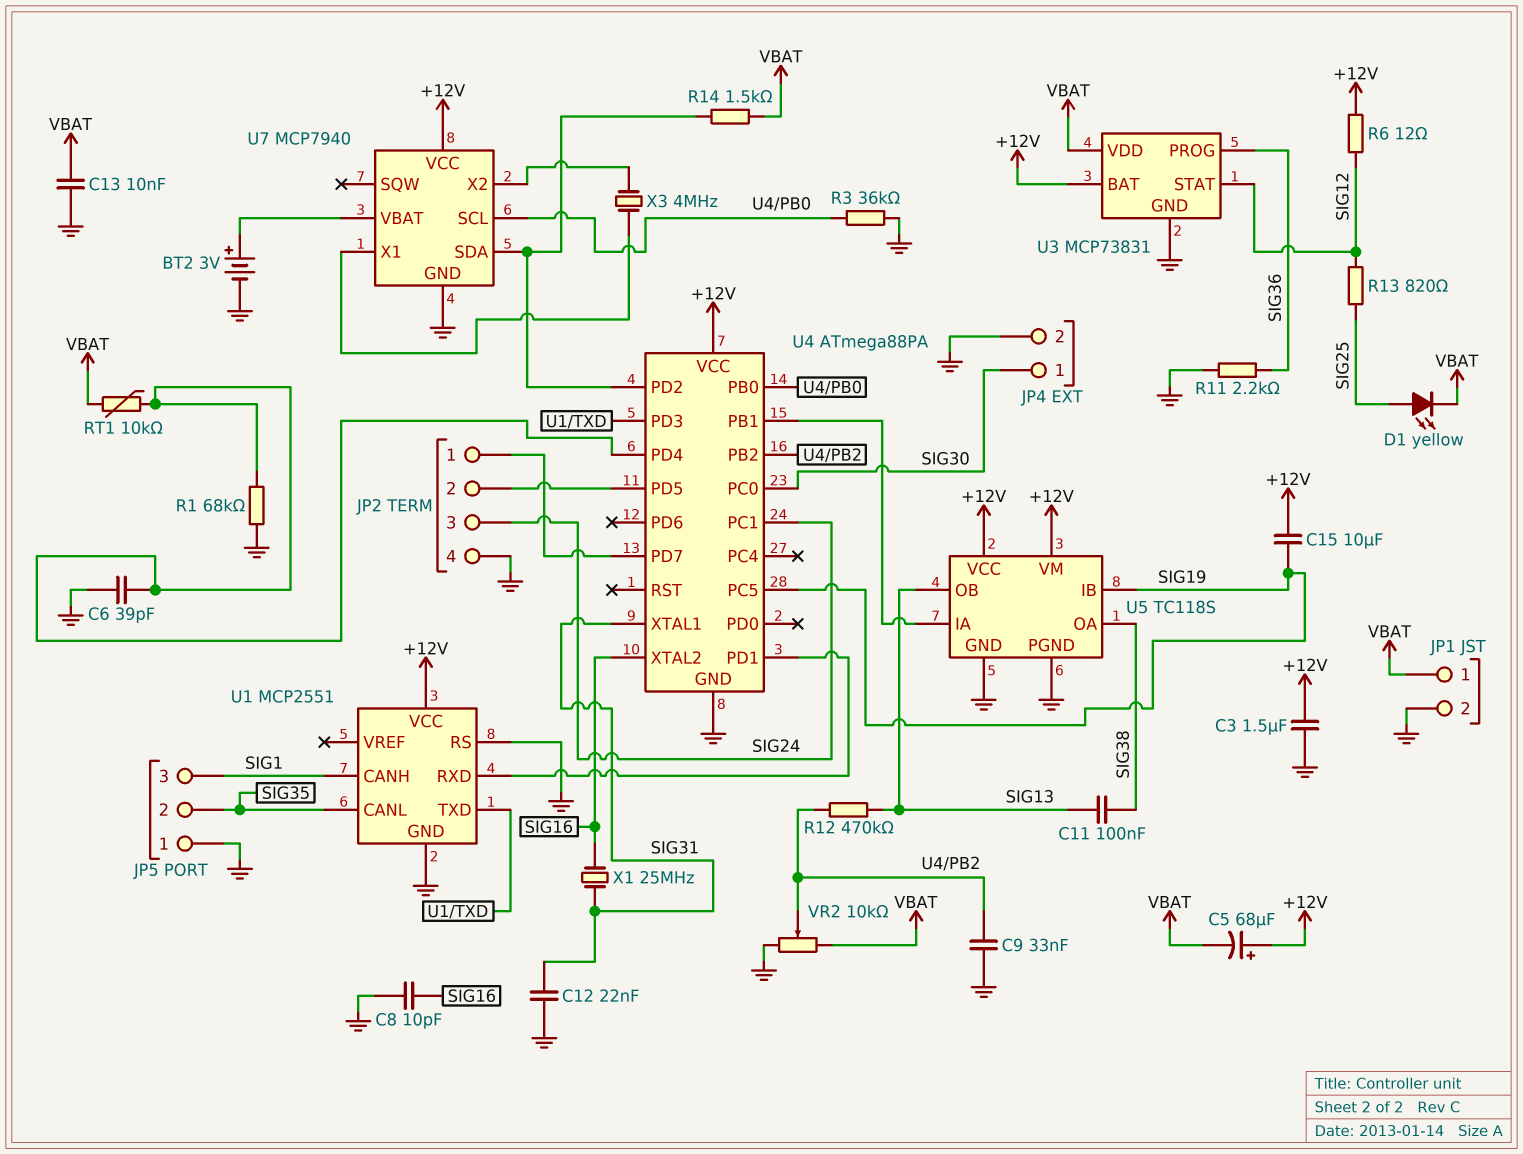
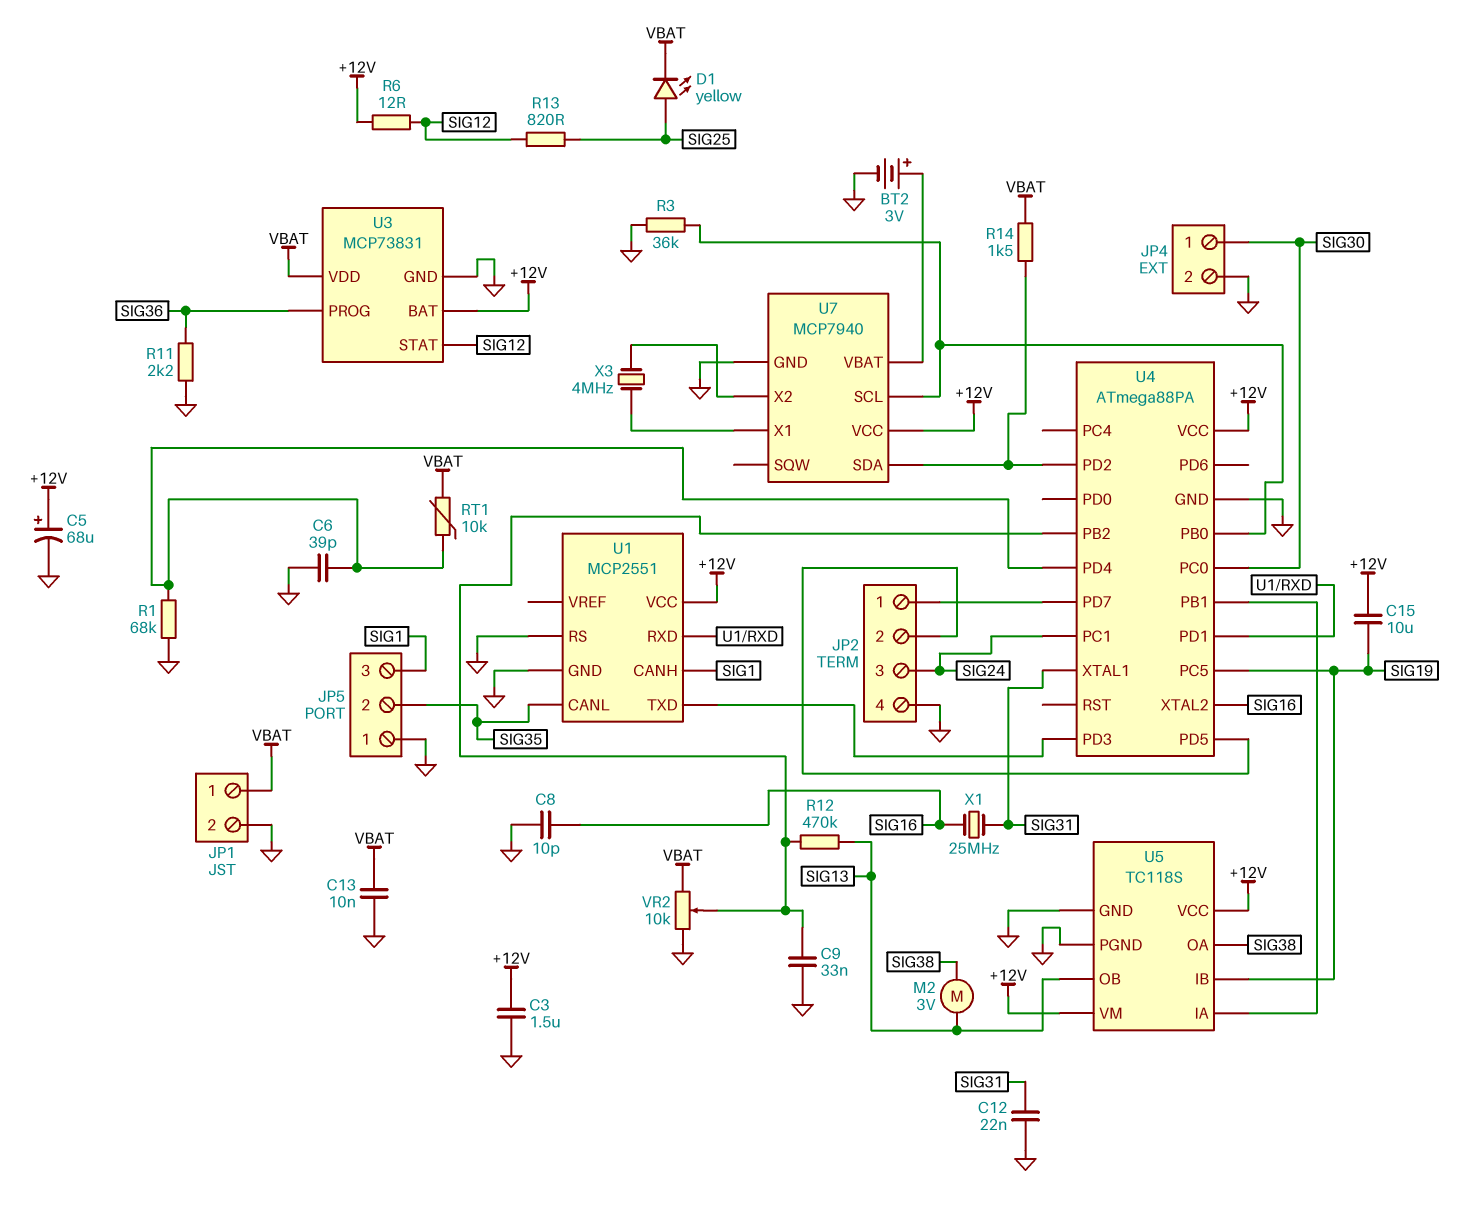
C5: 68uF (plus +12V, minus VBAT) -> 68uF (plus +12V, minus GND)
C11: 100nF (SIG13, SIG38) -> none
M2: none -> motor 3V (SIG13, SIG38)

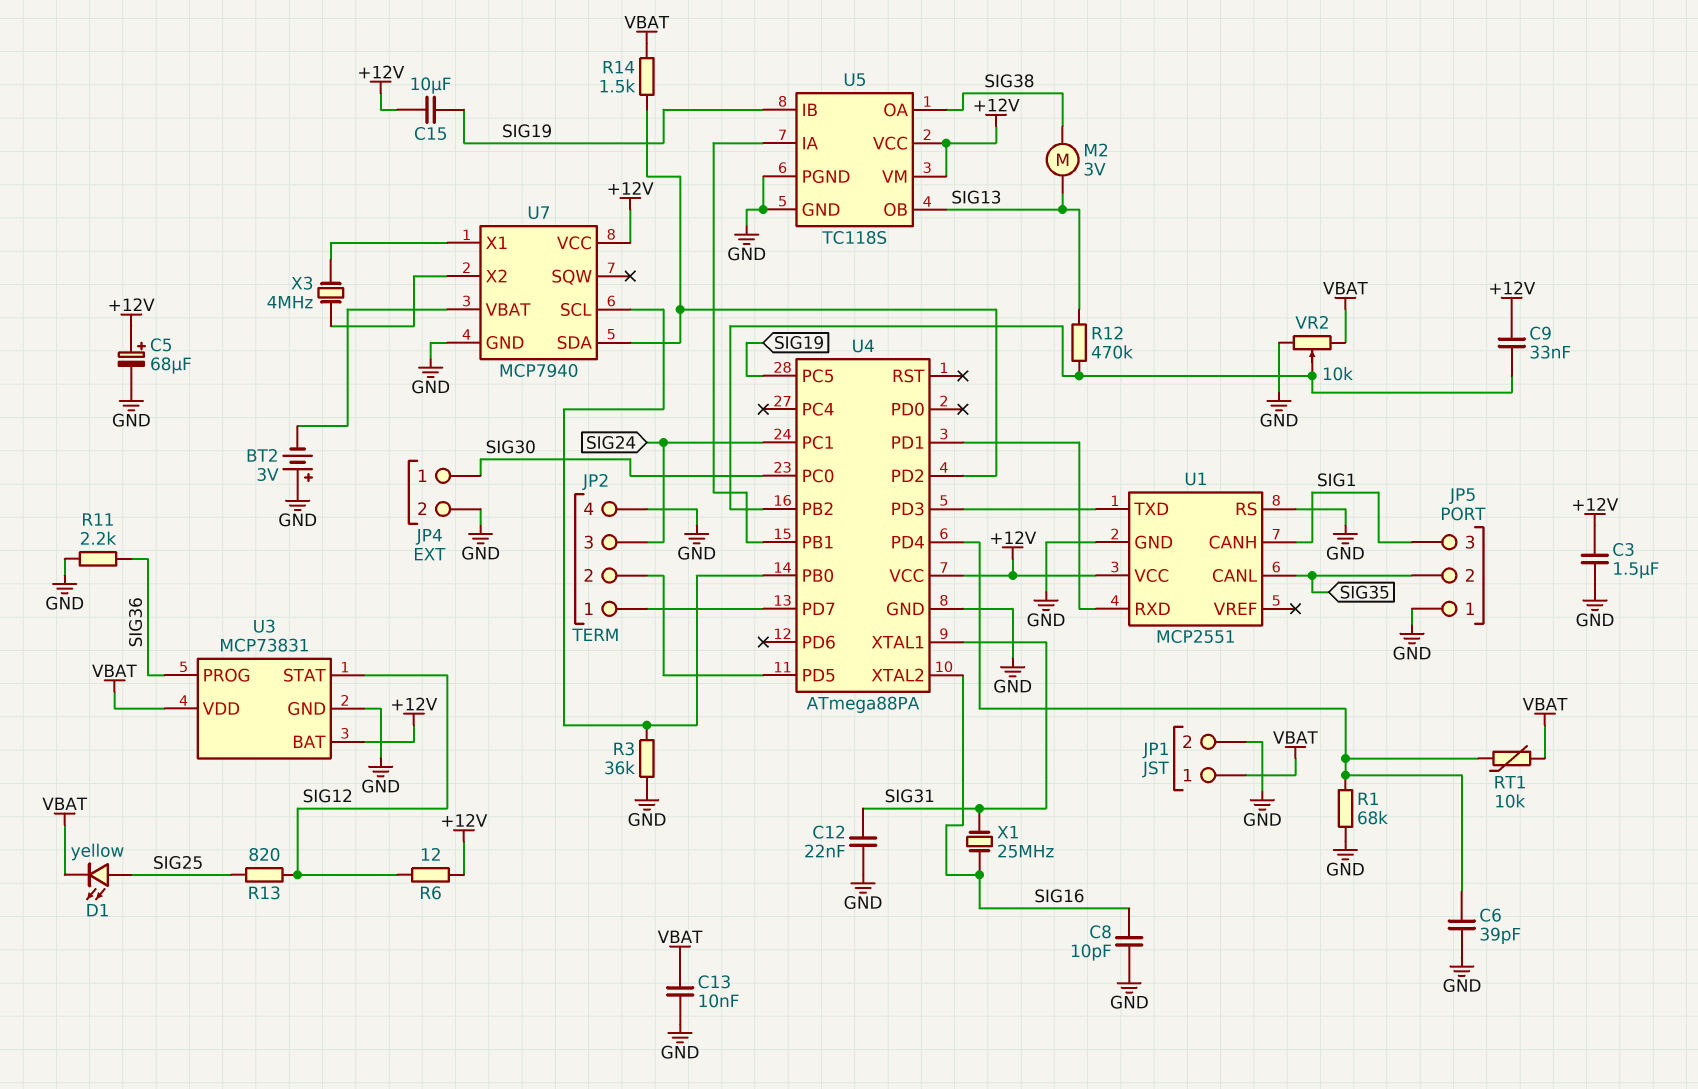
BT2: 3V (plus U7/VBAT, minus GND) -> 3V (plus GND, minus U7/VBAT)
C9: 33nF (GND, U4/PB2) -> 33nF (+12V, U4/PB2)

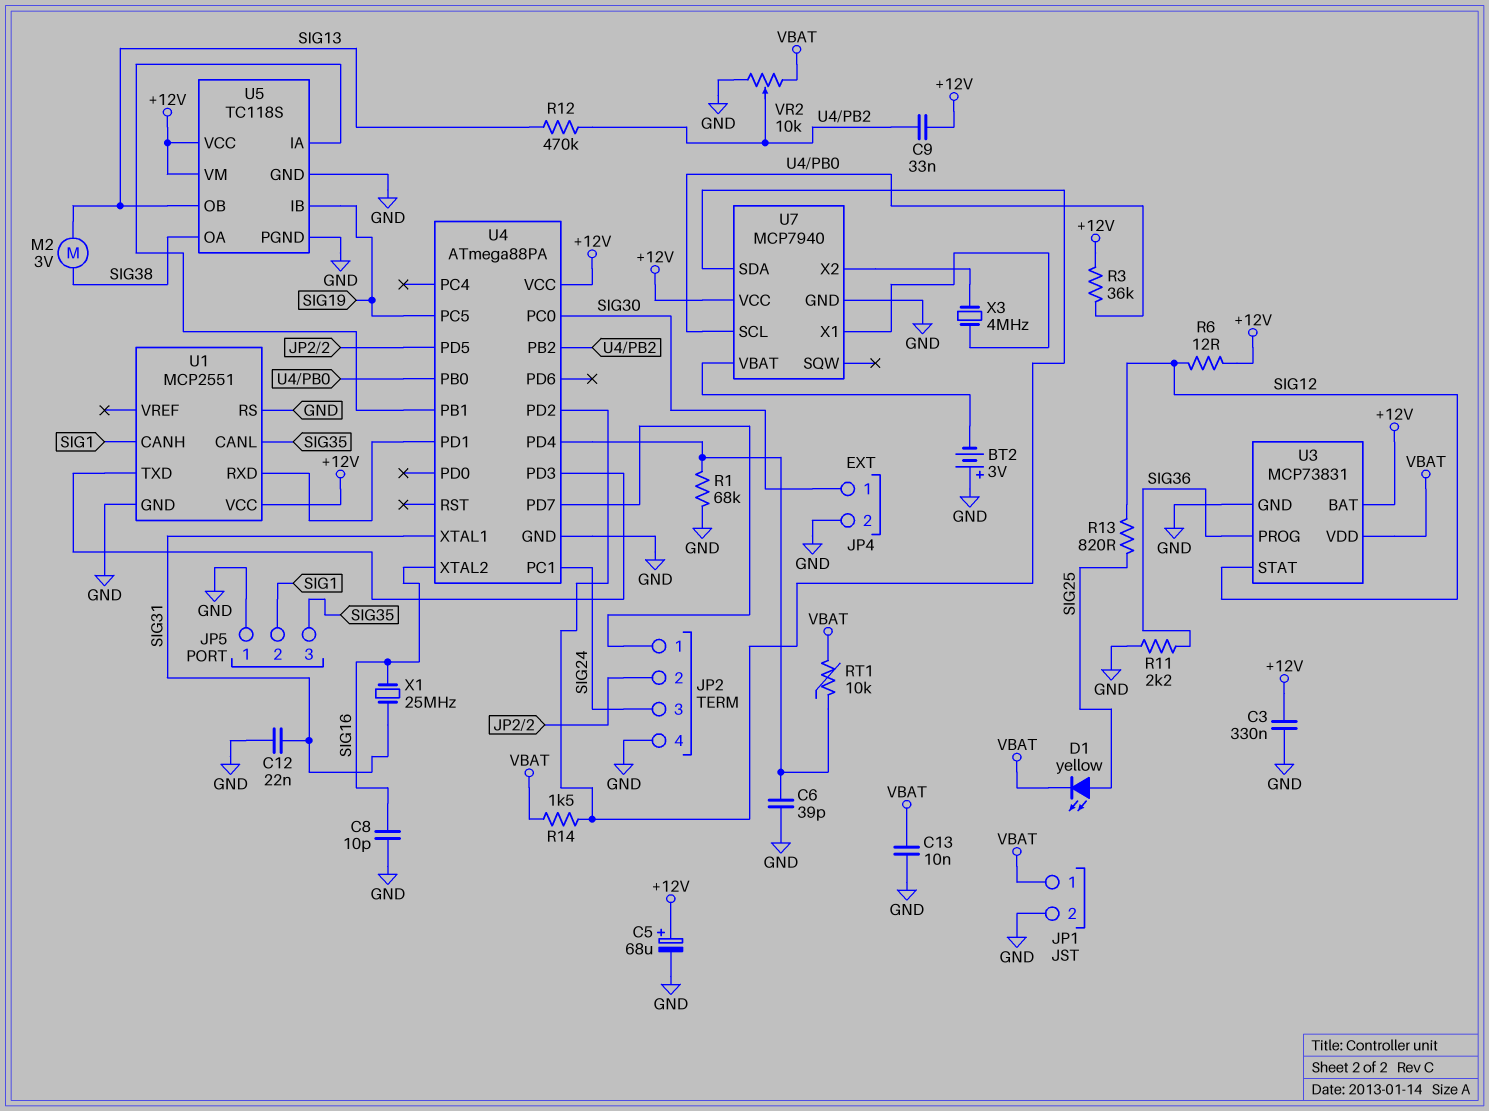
C3: 1.5uF (+12V, GND) -> 330nF (+12V, GND)
C15: 10uF (+12V, SIG19) -> none
JP5 pin 2: SIG35 -> SIG1
JP5 pin 3: SIG1 -> SIG35
R3: 36k (GND, U4/PB0) -> 36k (+12V, U4/PB0)

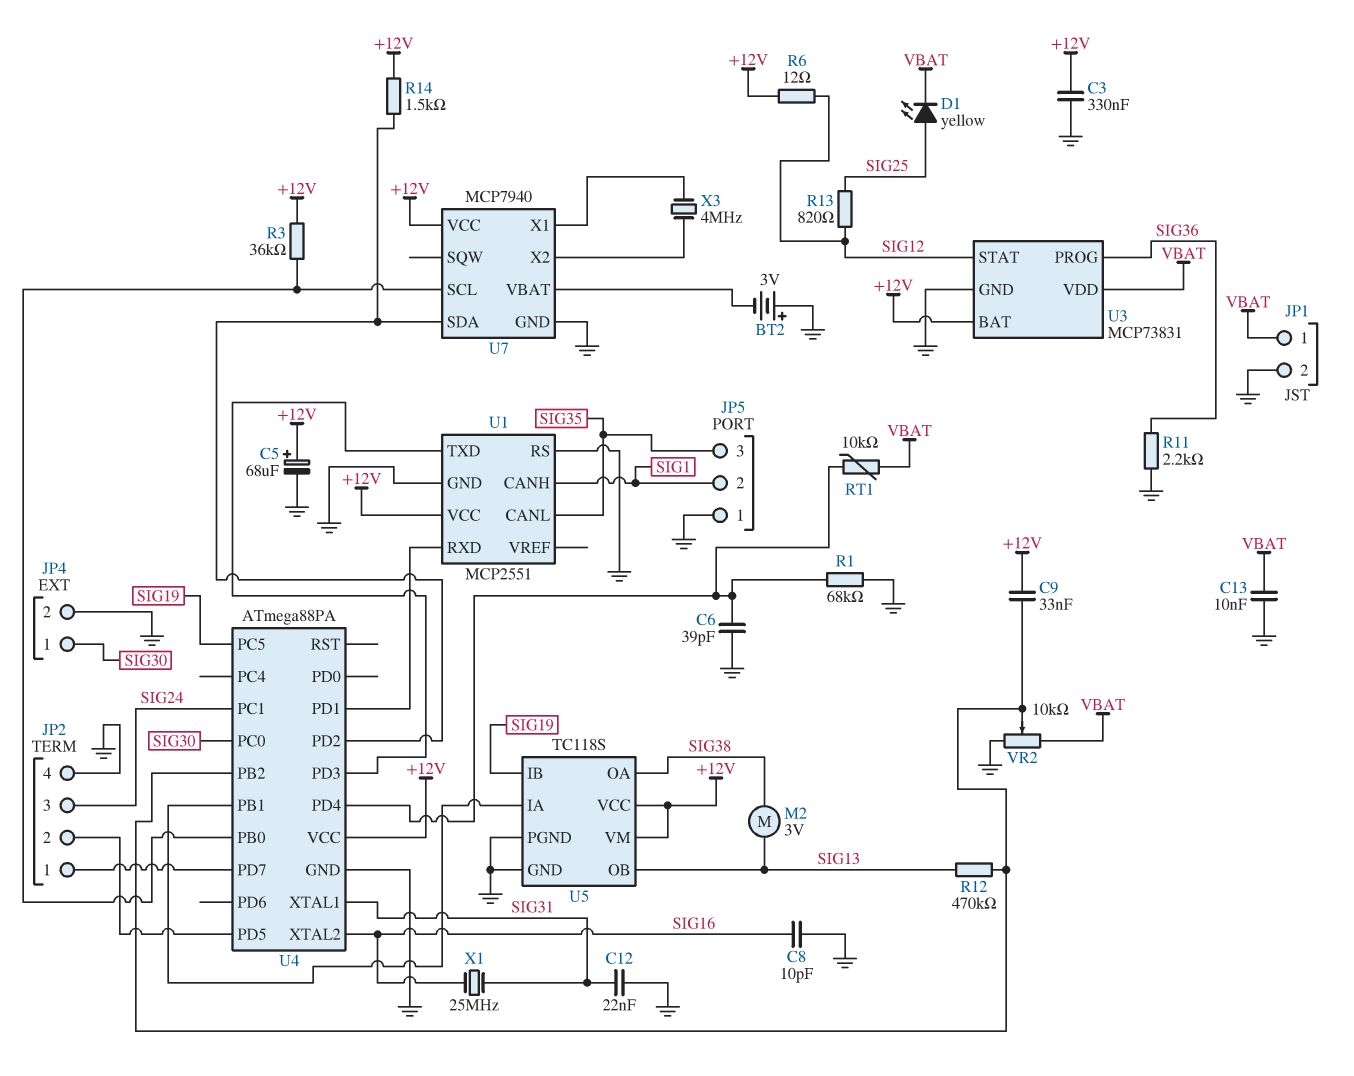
R14: 1.5k (U4/PD2, VBAT) -> 1.5k (+12V, U4/PD2)

